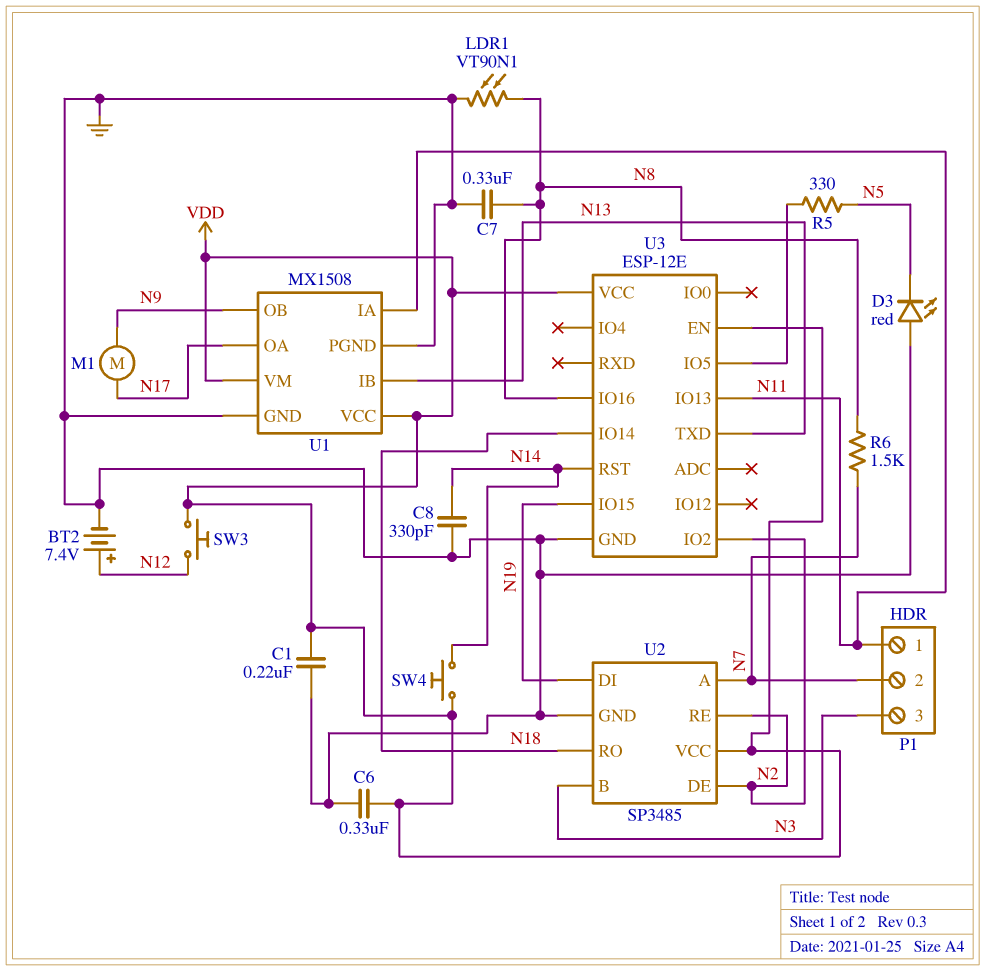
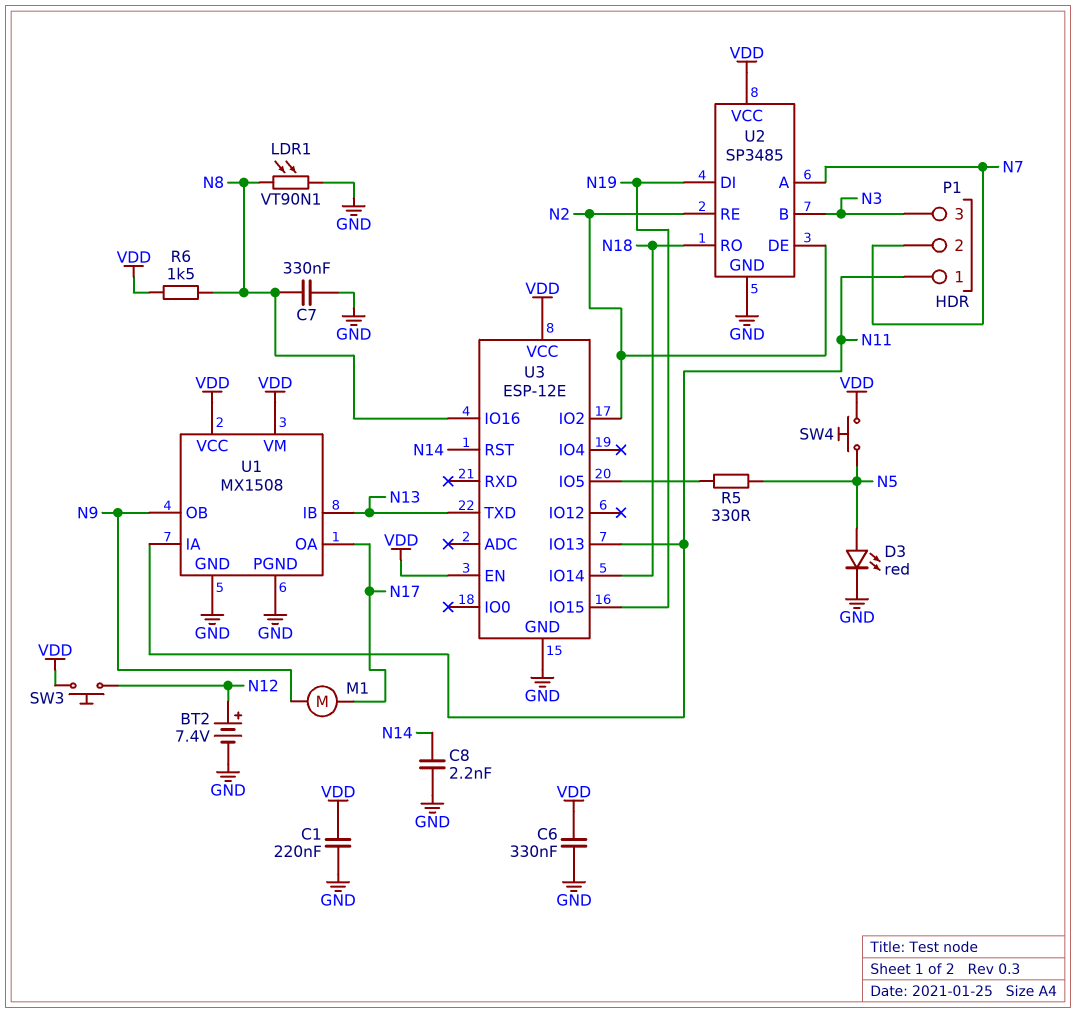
C8: 330pF (GND, N14) -> 2.2nF (GND, N14)
D3: LED red (A GND, K N5) -> LED red (A N5, K GND)
R6: 1.5k (N7, N8) -> 1.5k (N8, VDD)
SW4: button (N14, VDD) -> button (N5, VDD)

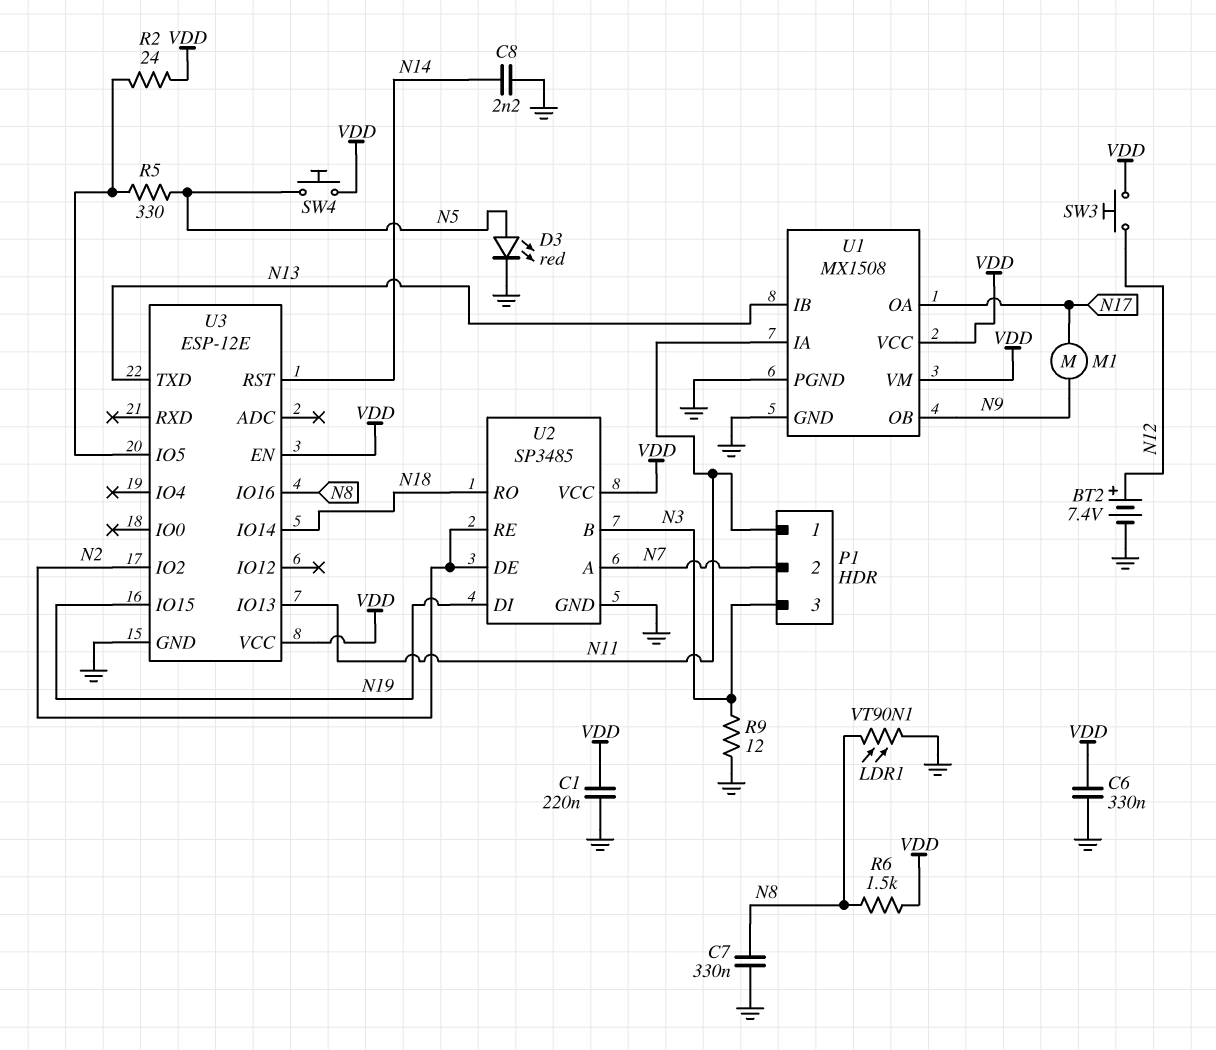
R2: none -> 24 (U3/IO5, VDD)
R9: none -> 12 (GND, N3)

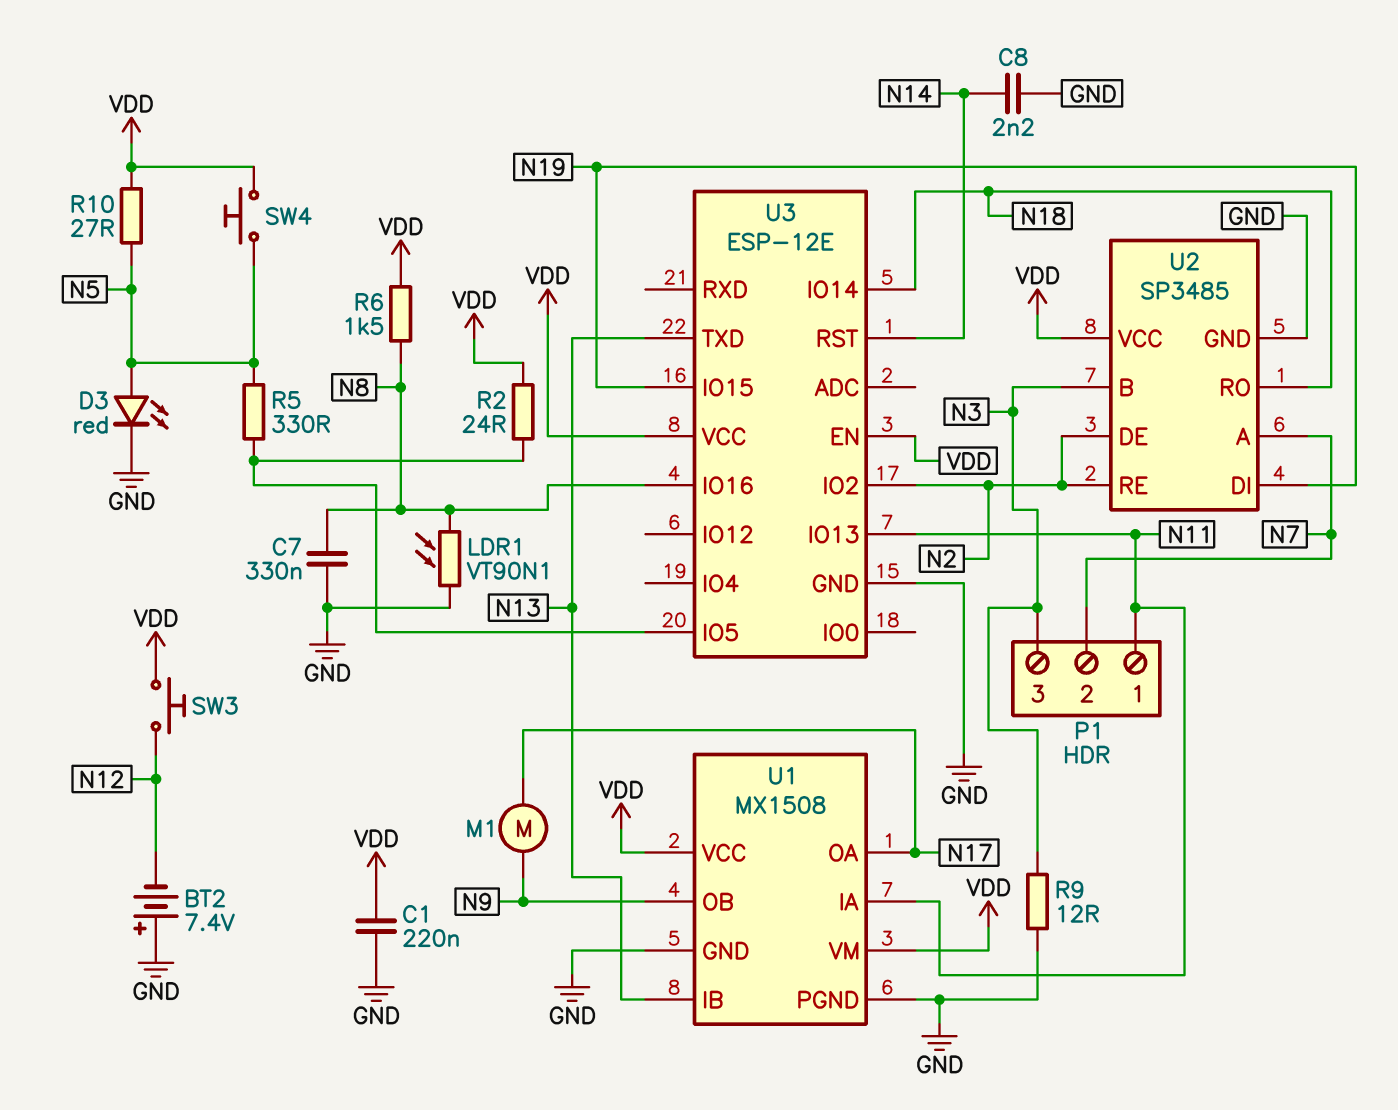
BT2: 7.4V (plus N12, minus GND) -> 7.4V (plus GND, minus N12)
C6: 330nF (GND, VDD) -> none
R10: none -> 27 (N5, VDD)

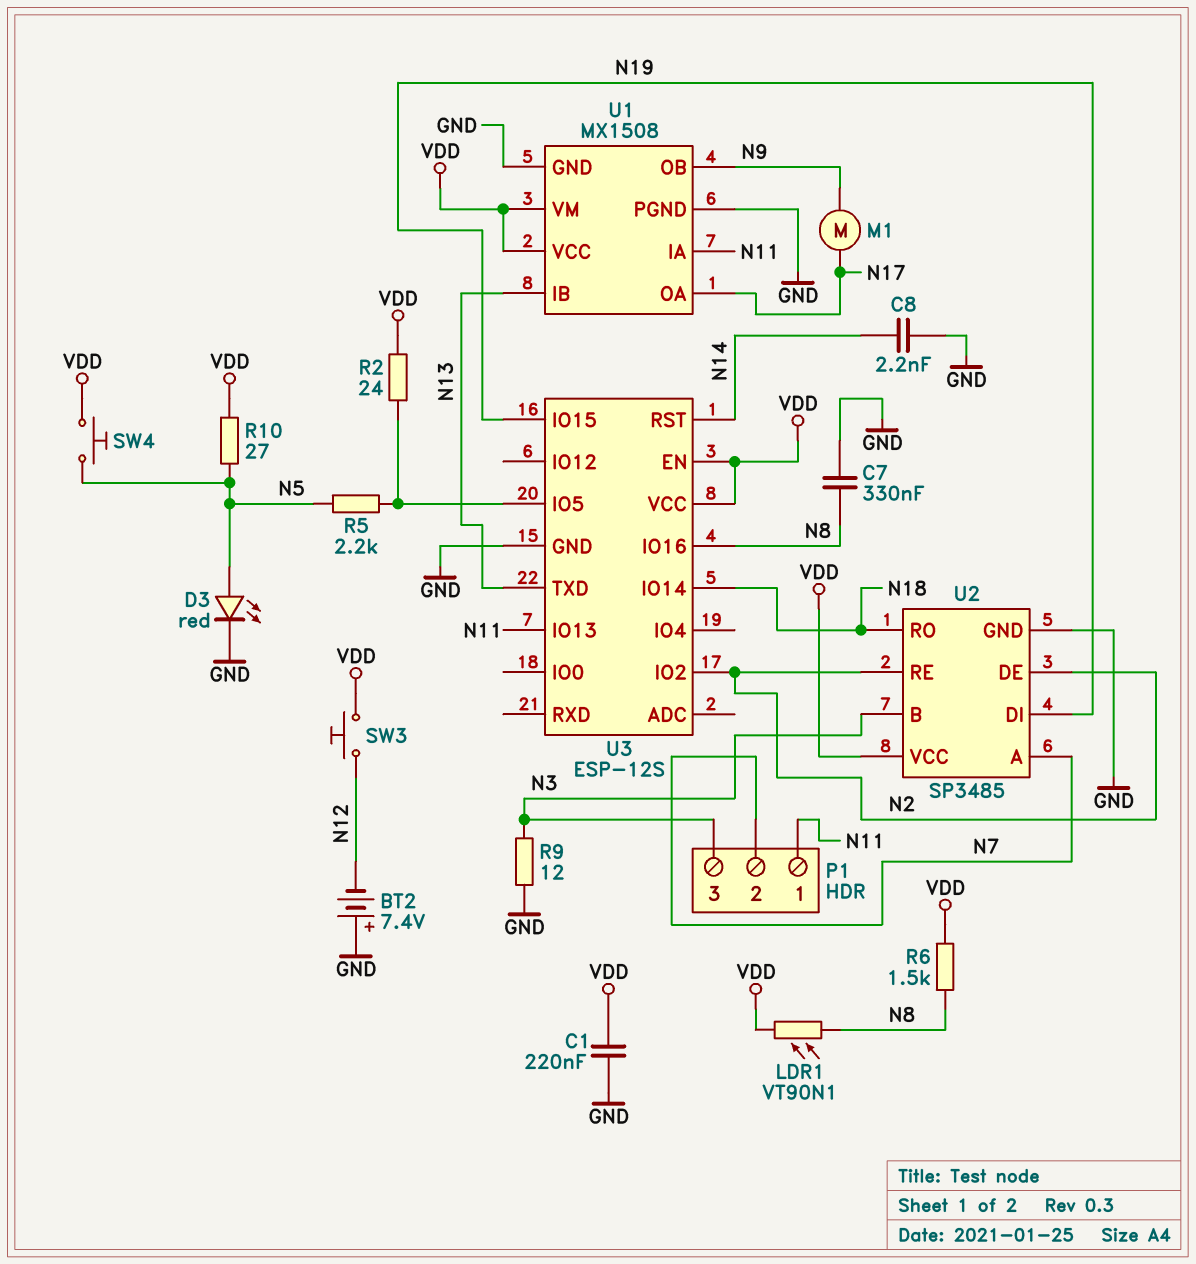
LDR1: VT90N1 (GND, N8) -> VT90N1 (N8, VDD)
R5: 330 (N5, U3/IO5) -> 2.2k (N5, U3/IO5)
U3: ESP-12E -> ESP-12S

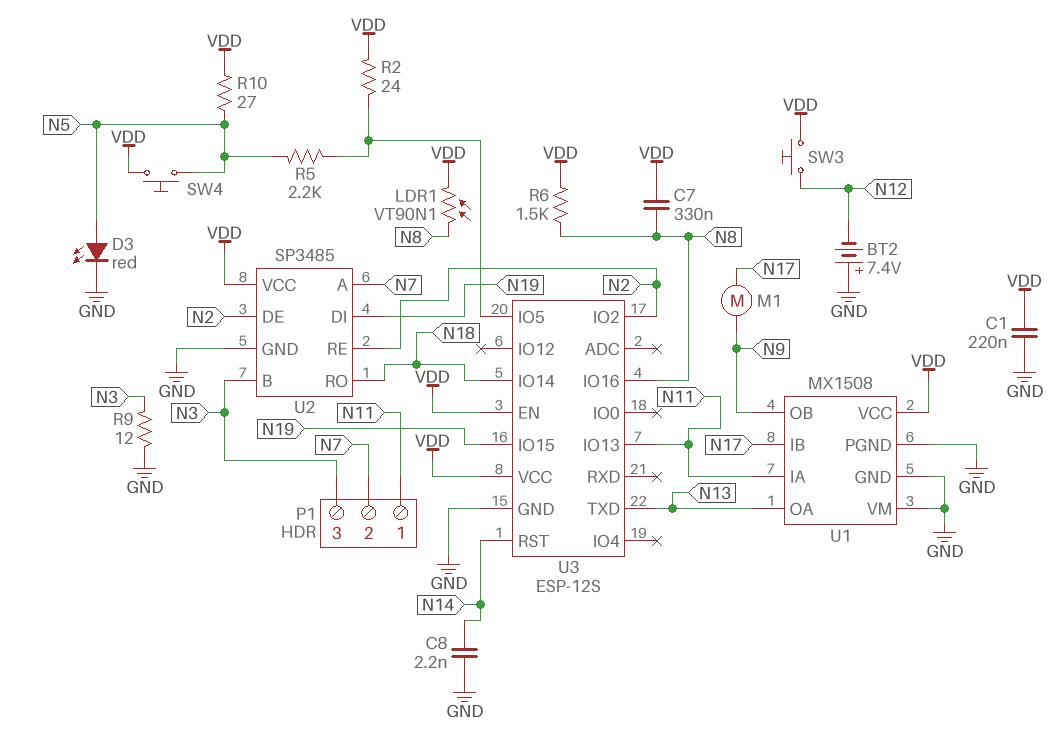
C7: 330nF (GND, N8) -> 330nF (N8, VDD)
U1 pin IB: N13 -> N17
U1 pin OA: N17 -> N13
U1 pin VM: VDD -> GND

